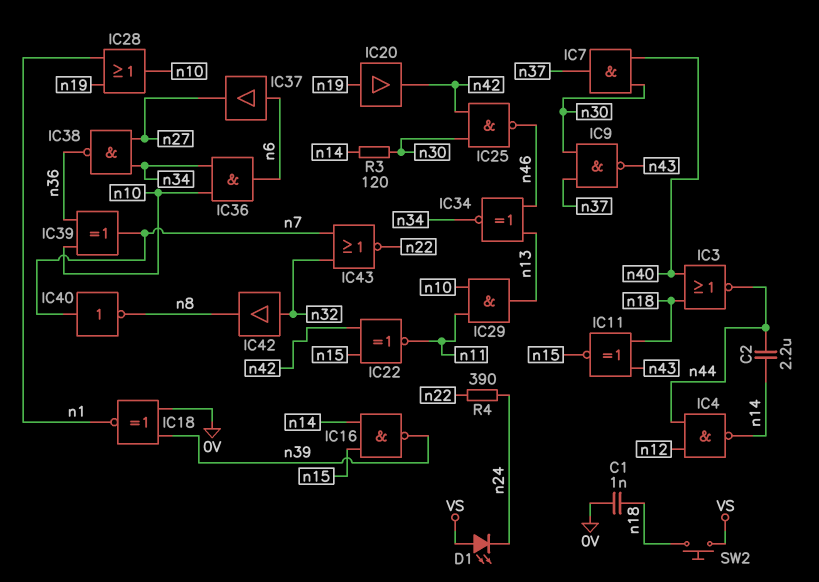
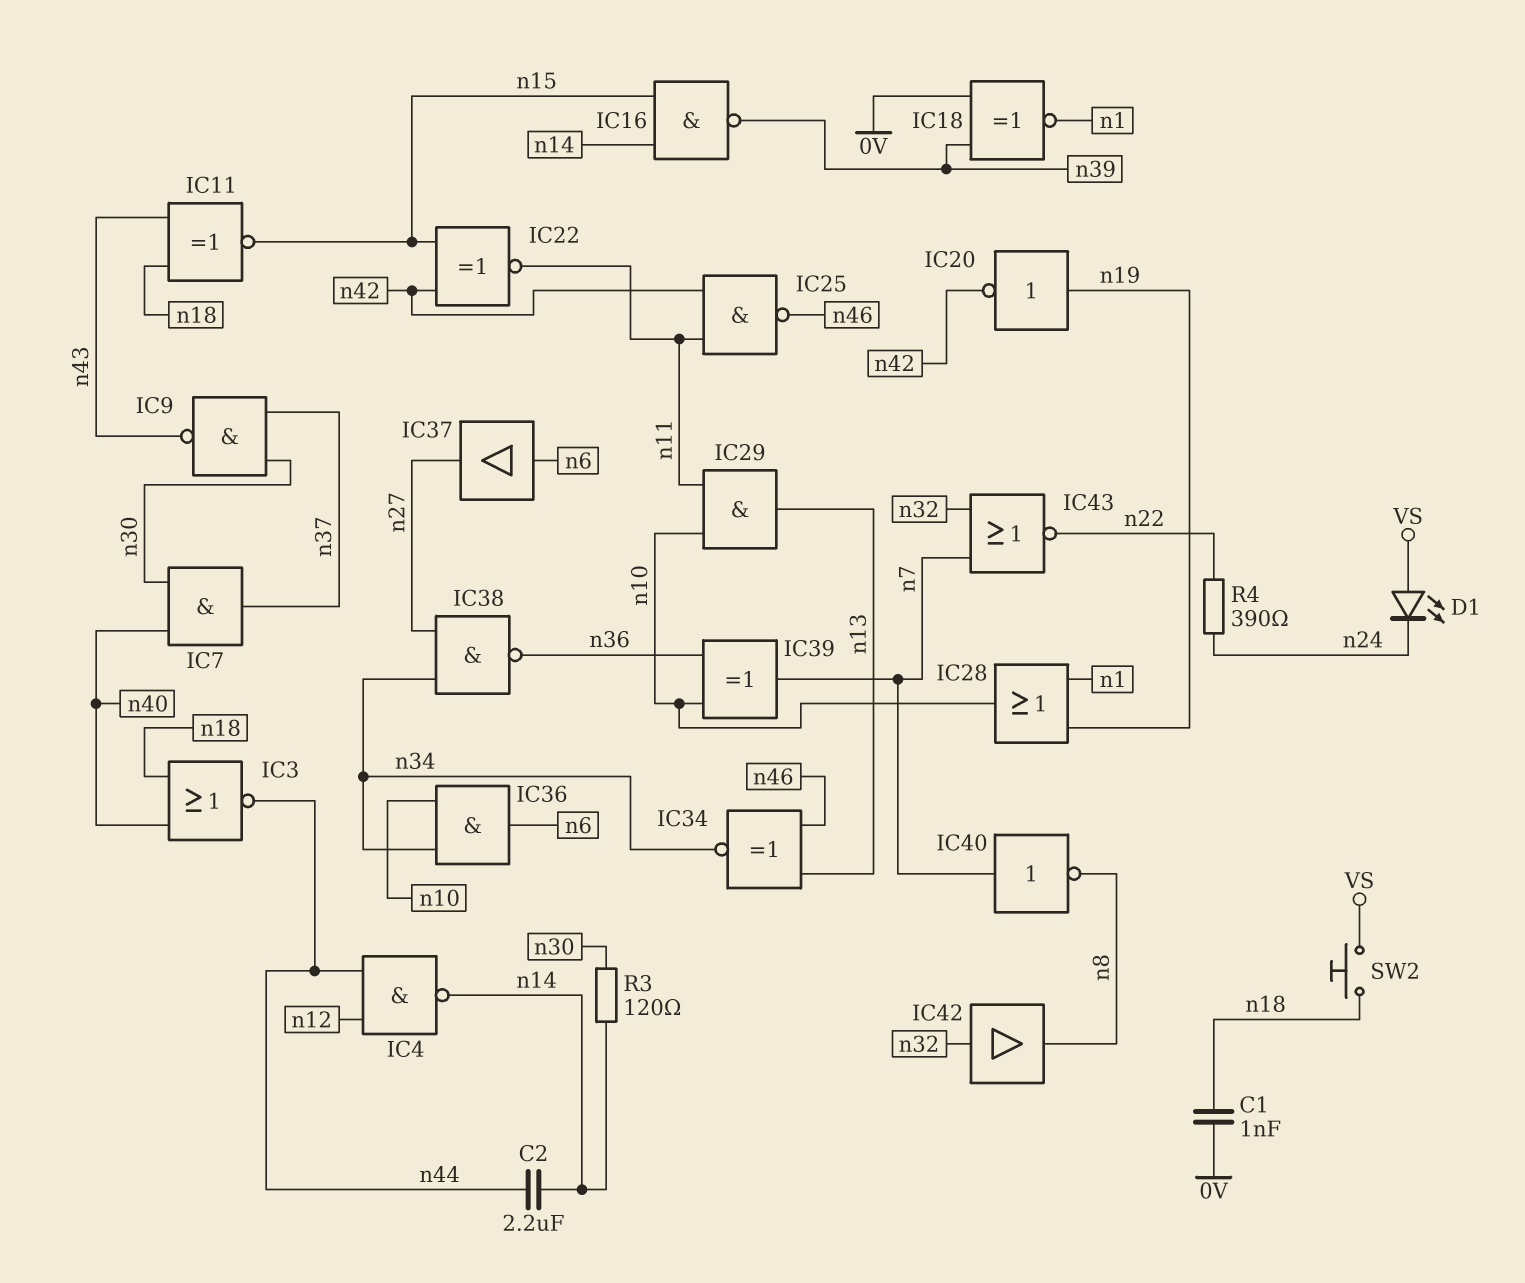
IC20: buffer (in n19, out n42) -> NOT (in n19, out n42)
IC25: NAND (in n30, in n42, out n46) -> NAND (in n11, in n42, out n46)

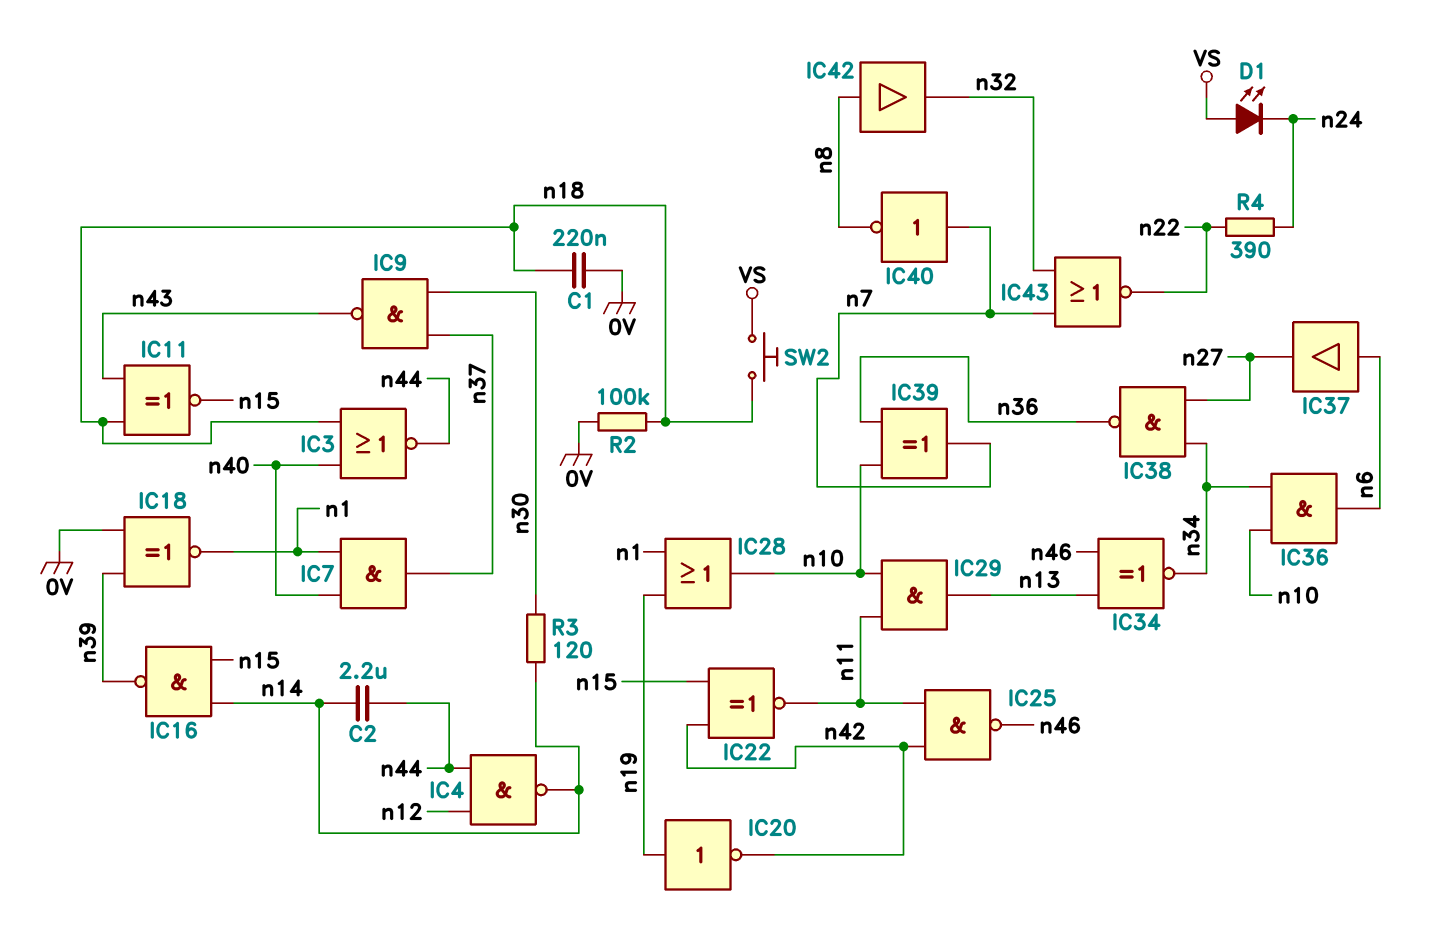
C1: 1nF (0V, n18) -> 220nF (0V, n18)
IC7: AND (in n30, in n40, out n37) -> AND (in n1, in n40, out n37)
IC42: buffer (in n32, out n8) -> buffer (in n8, out n32)
R2: none -> 100k (0V, n18)

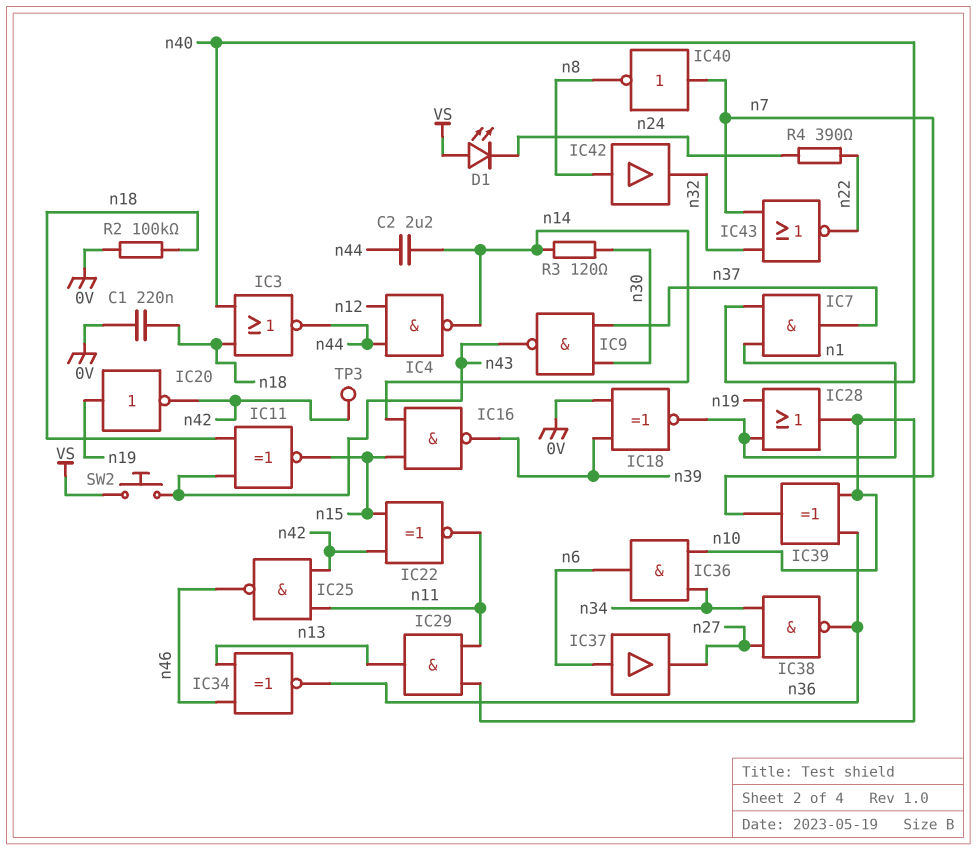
IC34: XNOR (in n13, in n46, out n34) -> XNOR (in n13, in n46, out n36)
SW2: button (VS, n18) -> button (VS, n43)
TP3: none -> test point (n42)

